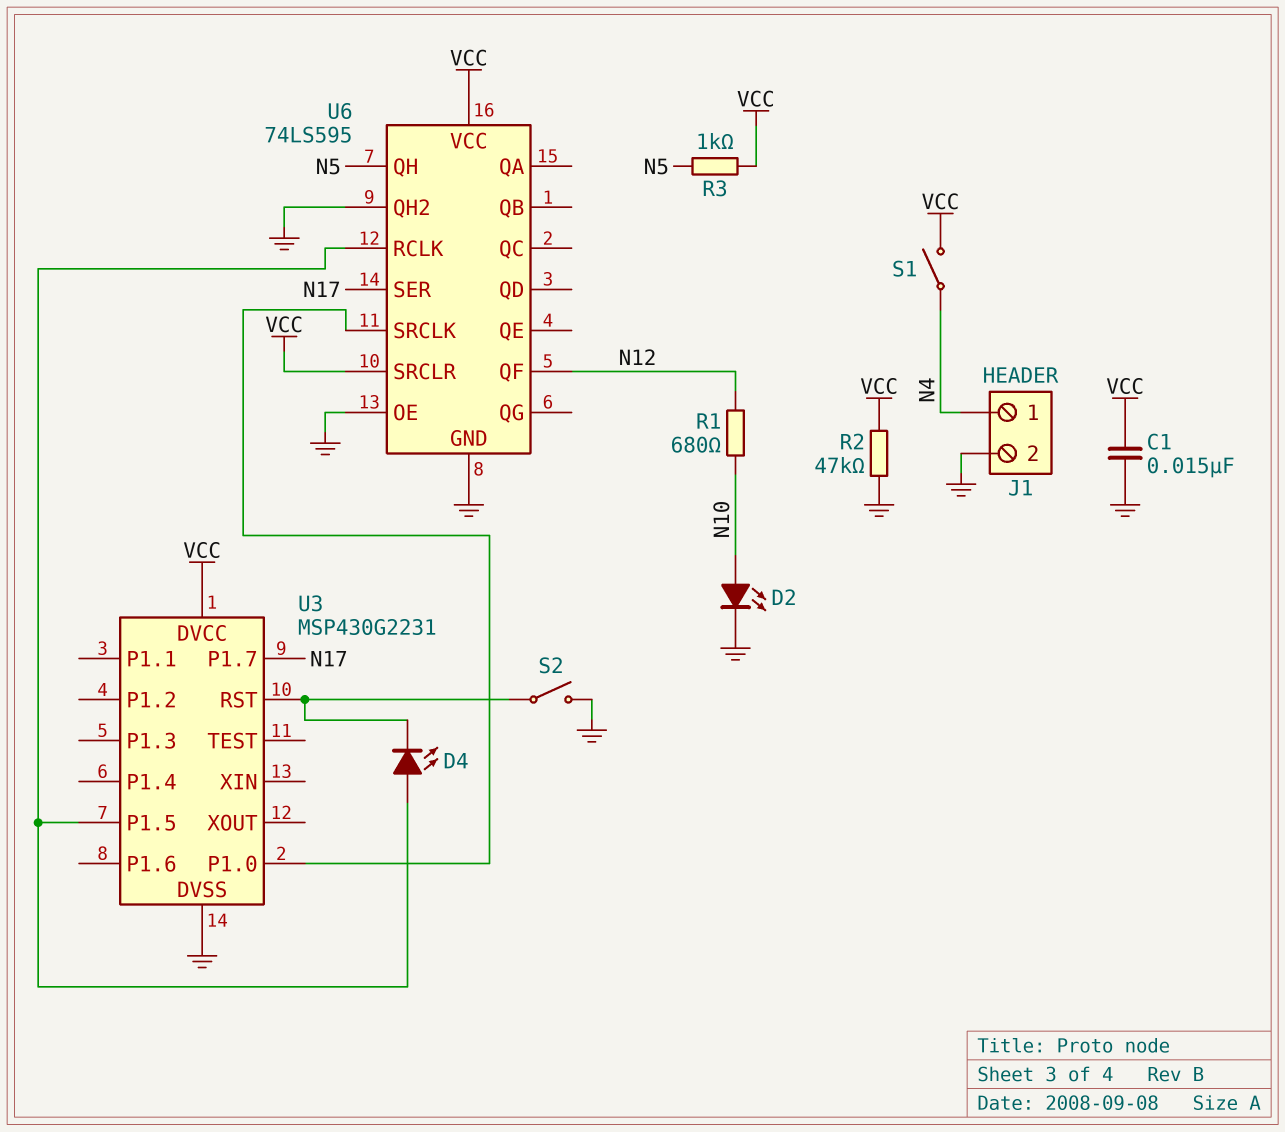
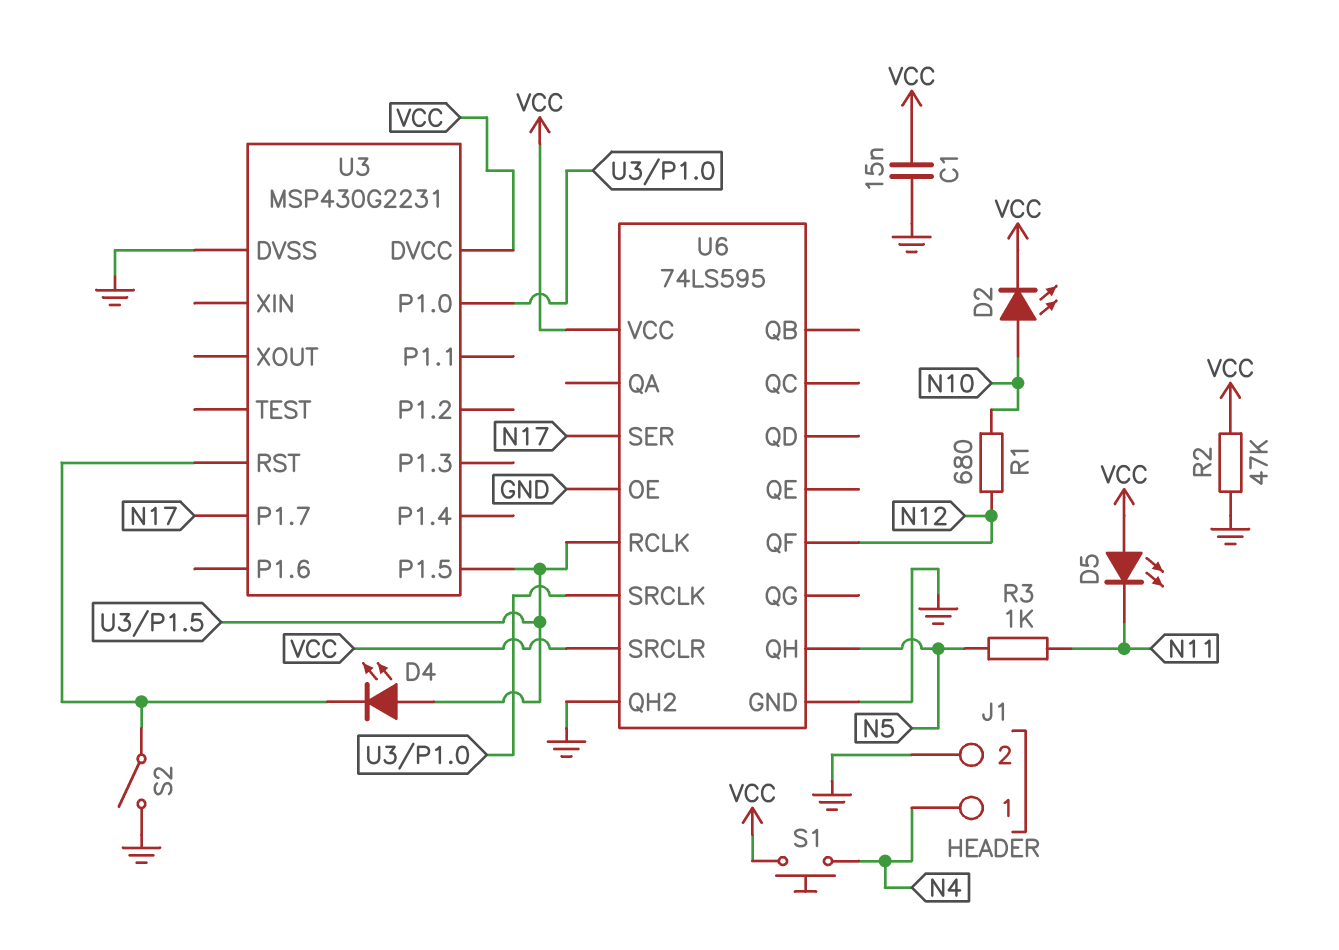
D2: LED (A N10, K GND) -> LED (A N10, K VCC)
D5: none -> LED (A VCC, K N11)
R3: 1k (N5, VCC) -> 1k (N5, N11)
S1: switch (N4, VCC) -> button (N4, VCC)

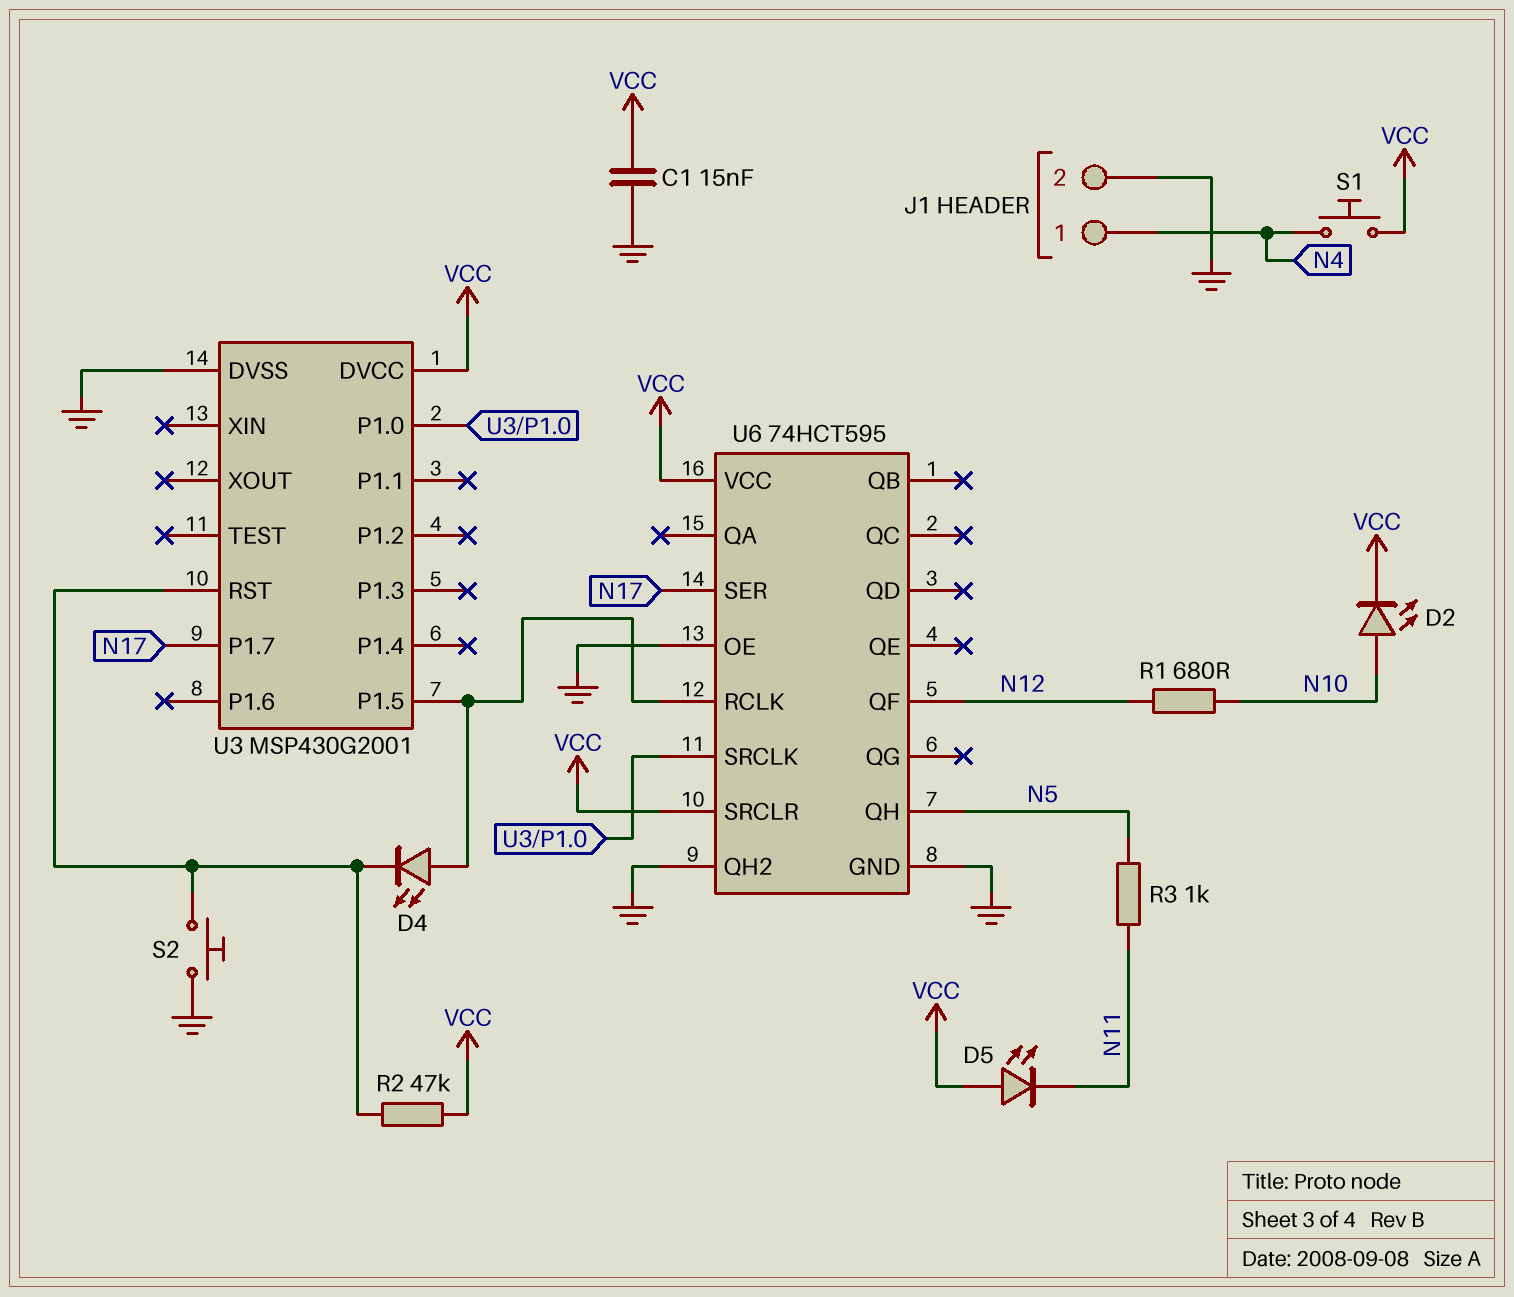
R2: 47k (GND, VCC) -> 47k (U3/RST, VCC)
S2: switch (GND, U3/RST) -> button (GND, U3/RST)
U3: MSP430G2231 -> MSP430G2001
U6: 74LS595 -> 74HCT595

